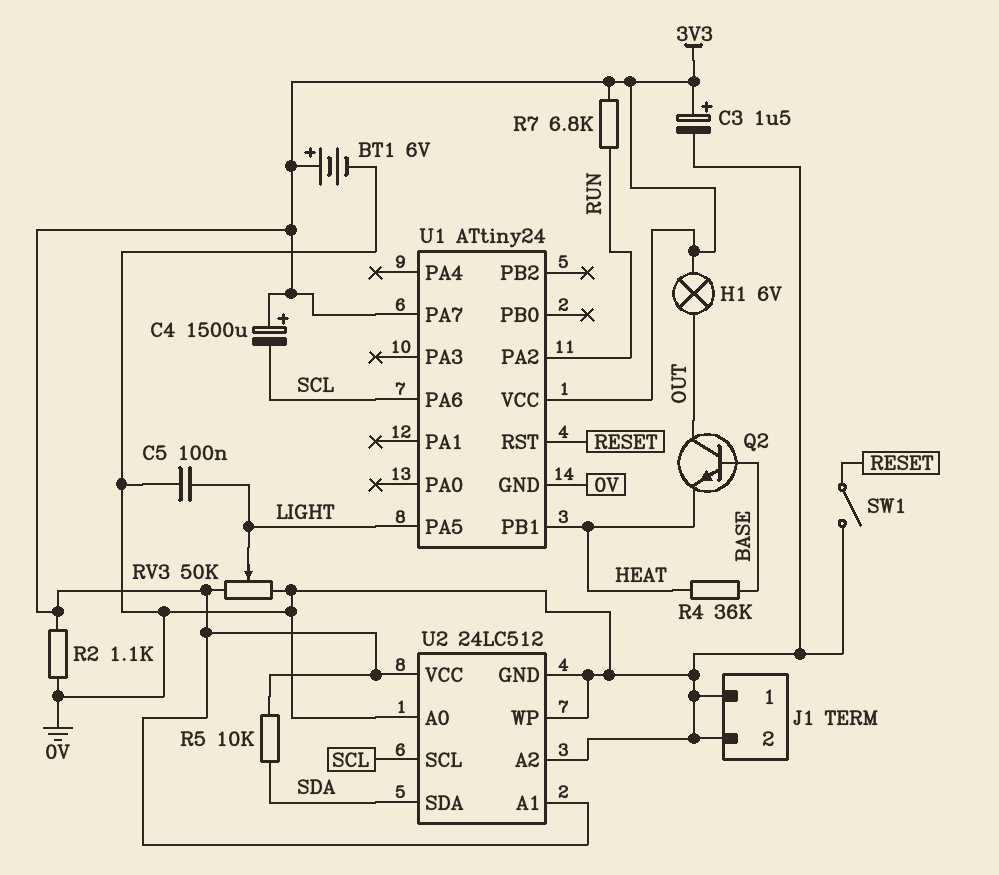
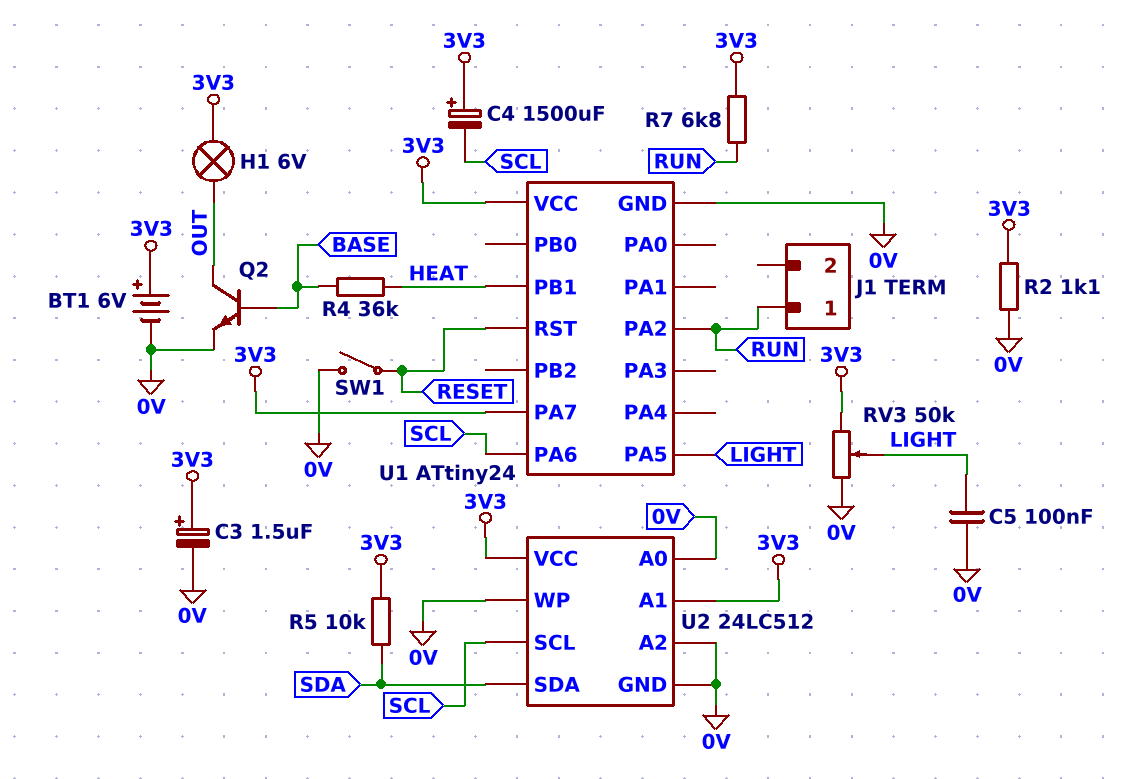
J1 pin 1: 0V -> RUN
J1 pin 2: 0V -> none
Q2: NPN (B BASE, C OUT, E HEAT) -> NPN (B BASE, C OUT, E 0V)

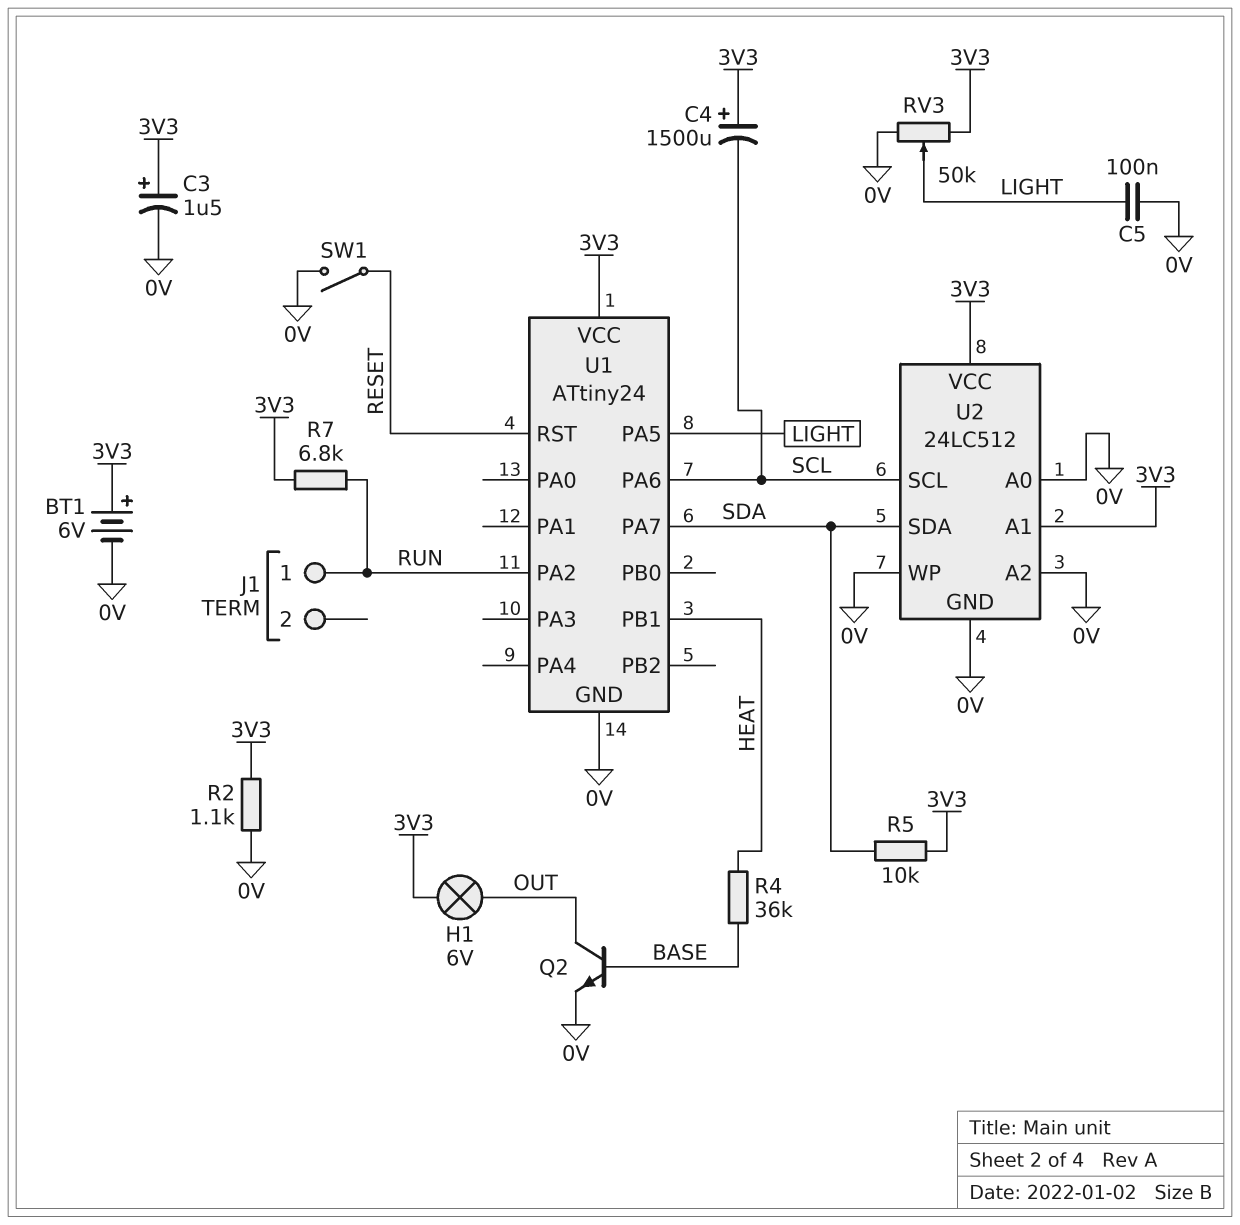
U1 pin PA7: 3V3 -> SDA

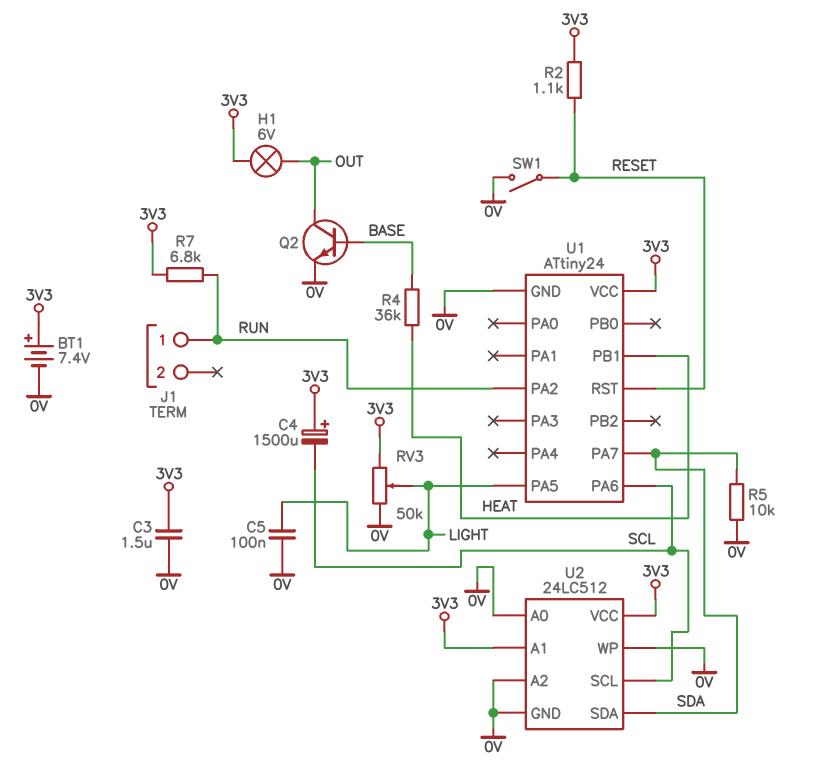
BT1: 6V (plus 3V3, minus 0V) -> 7.4V (plus 3V3, minus 0V)
C3: 1.5uF (plus 3V3, minus 0V) -> 1.5uF (0V, 3V3)
R2: 1.1k (0V, 3V3) -> 1.1k (3V3, RESET)
R5: 10k (3V3, SDA) -> 10k (0V, SDA)

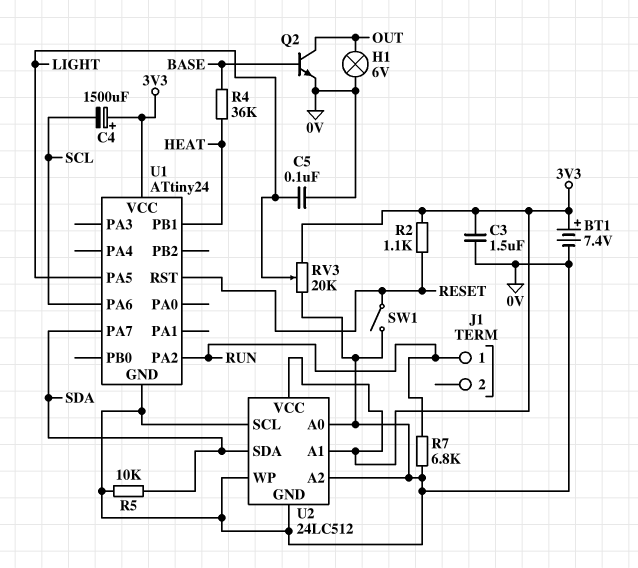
H1: lamp 6V (3V3, OUT) -> lamp 6V (0V, OUT)
R7: 6.8k (3V3, RUN) -> 6.8k (0V, RUN)
RV3: 50k (0V, 3V3, wiper LIGHT) -> 20k (0V, 3V3, wiper LIGHT)
U2 pin SCL: SCL -> 0V

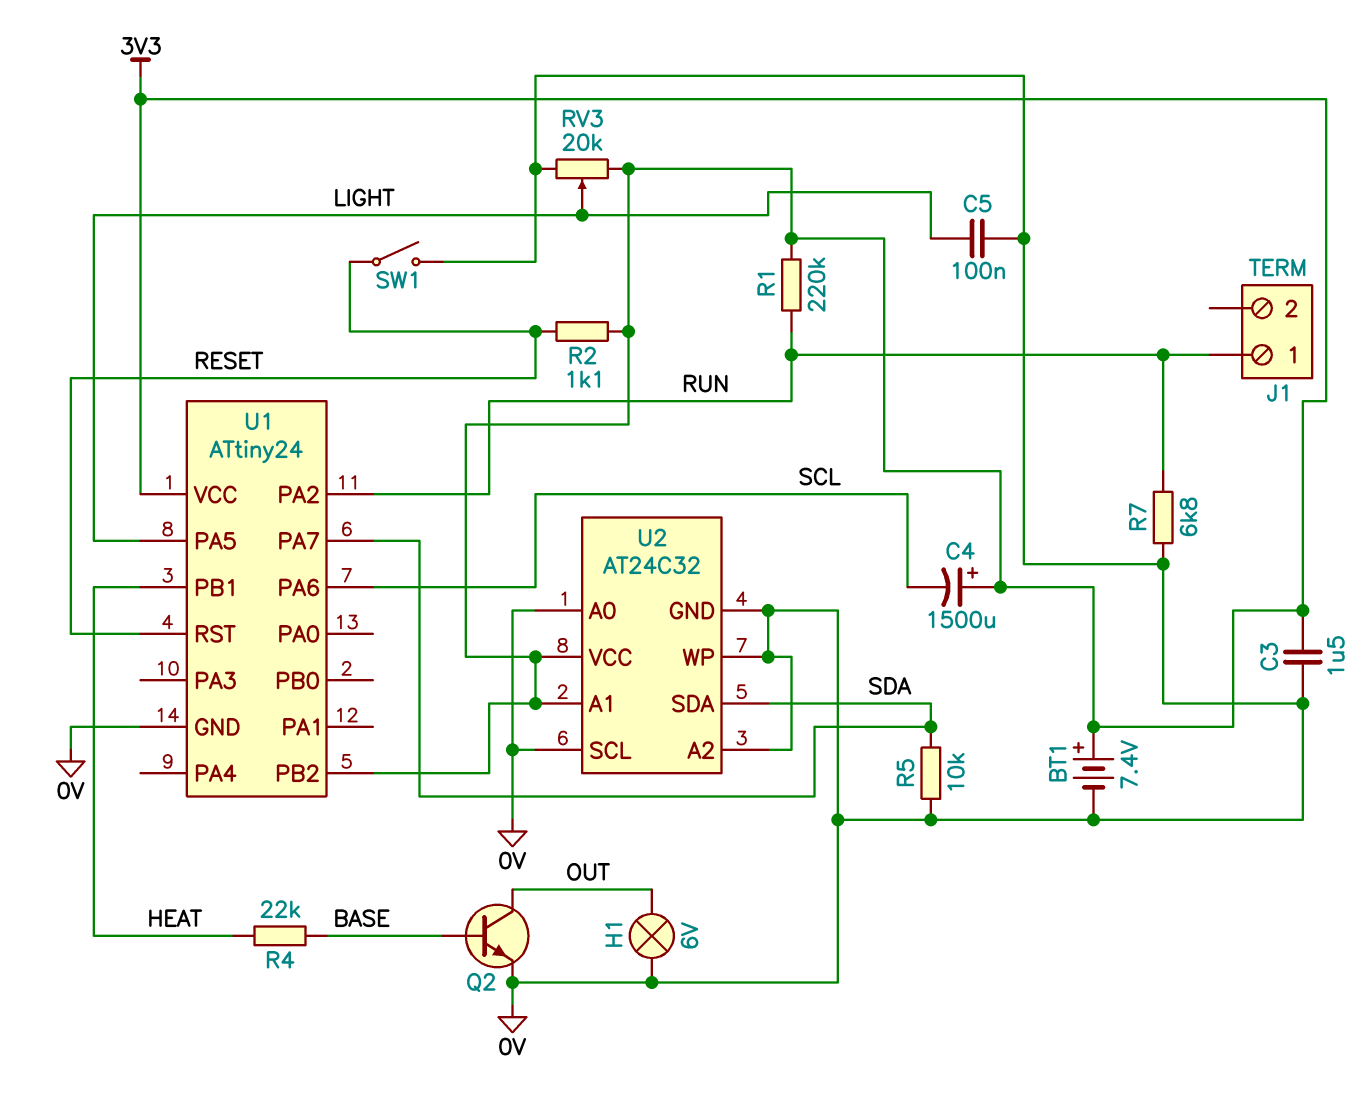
R1: none -> 220k (3V3, RUN)
R4: 36k (BASE, HEAT) -> 22k (BASE, HEAT)
U1 pin PB2: none -> 3V3
U2: 24LC512 -> AT24C32

